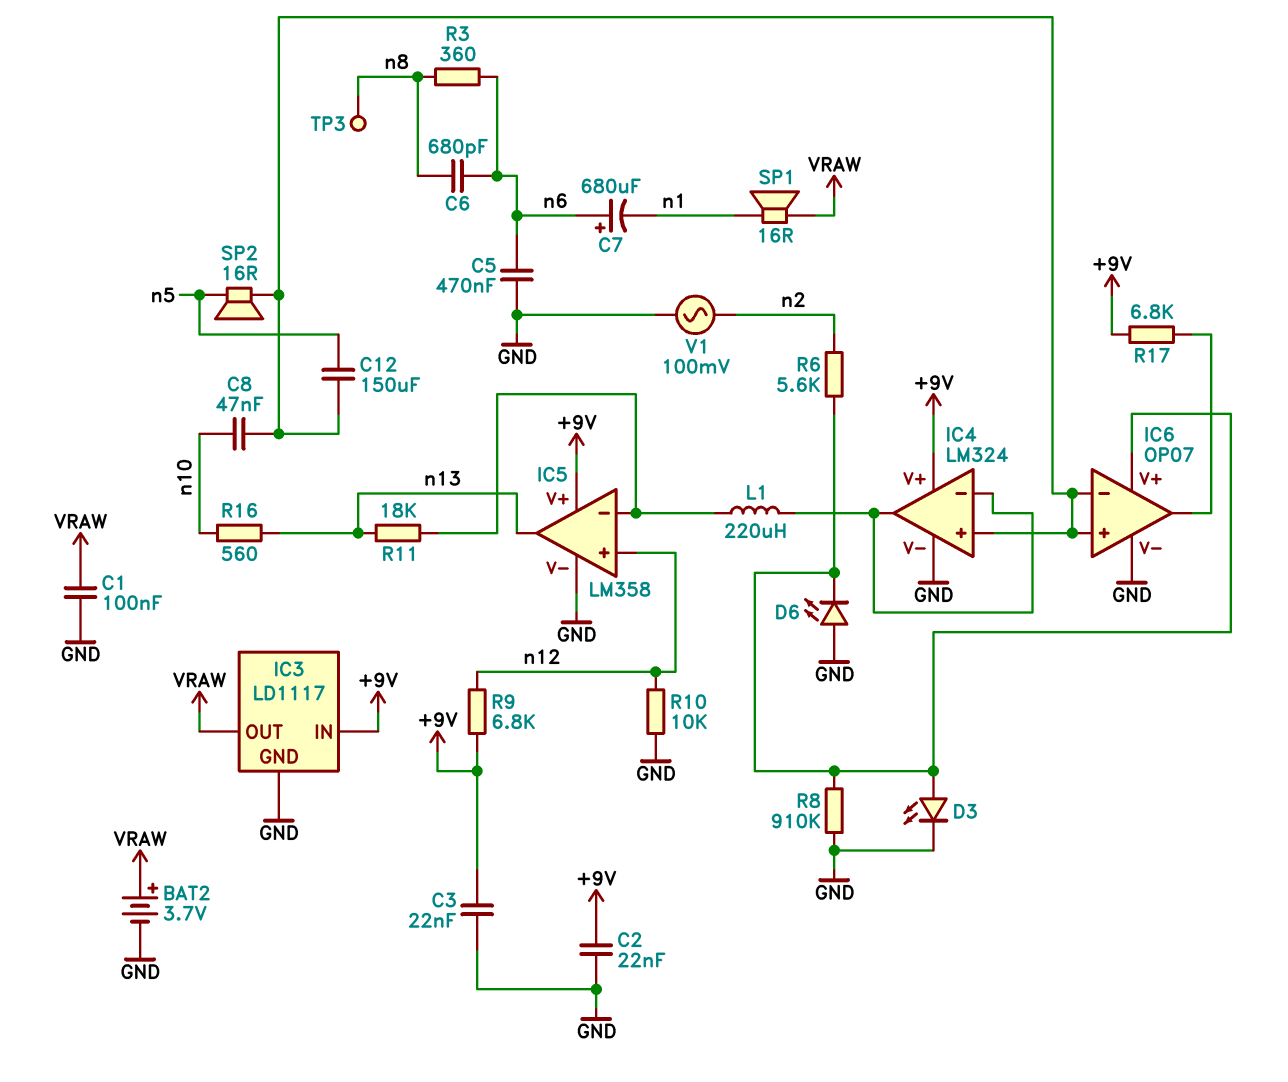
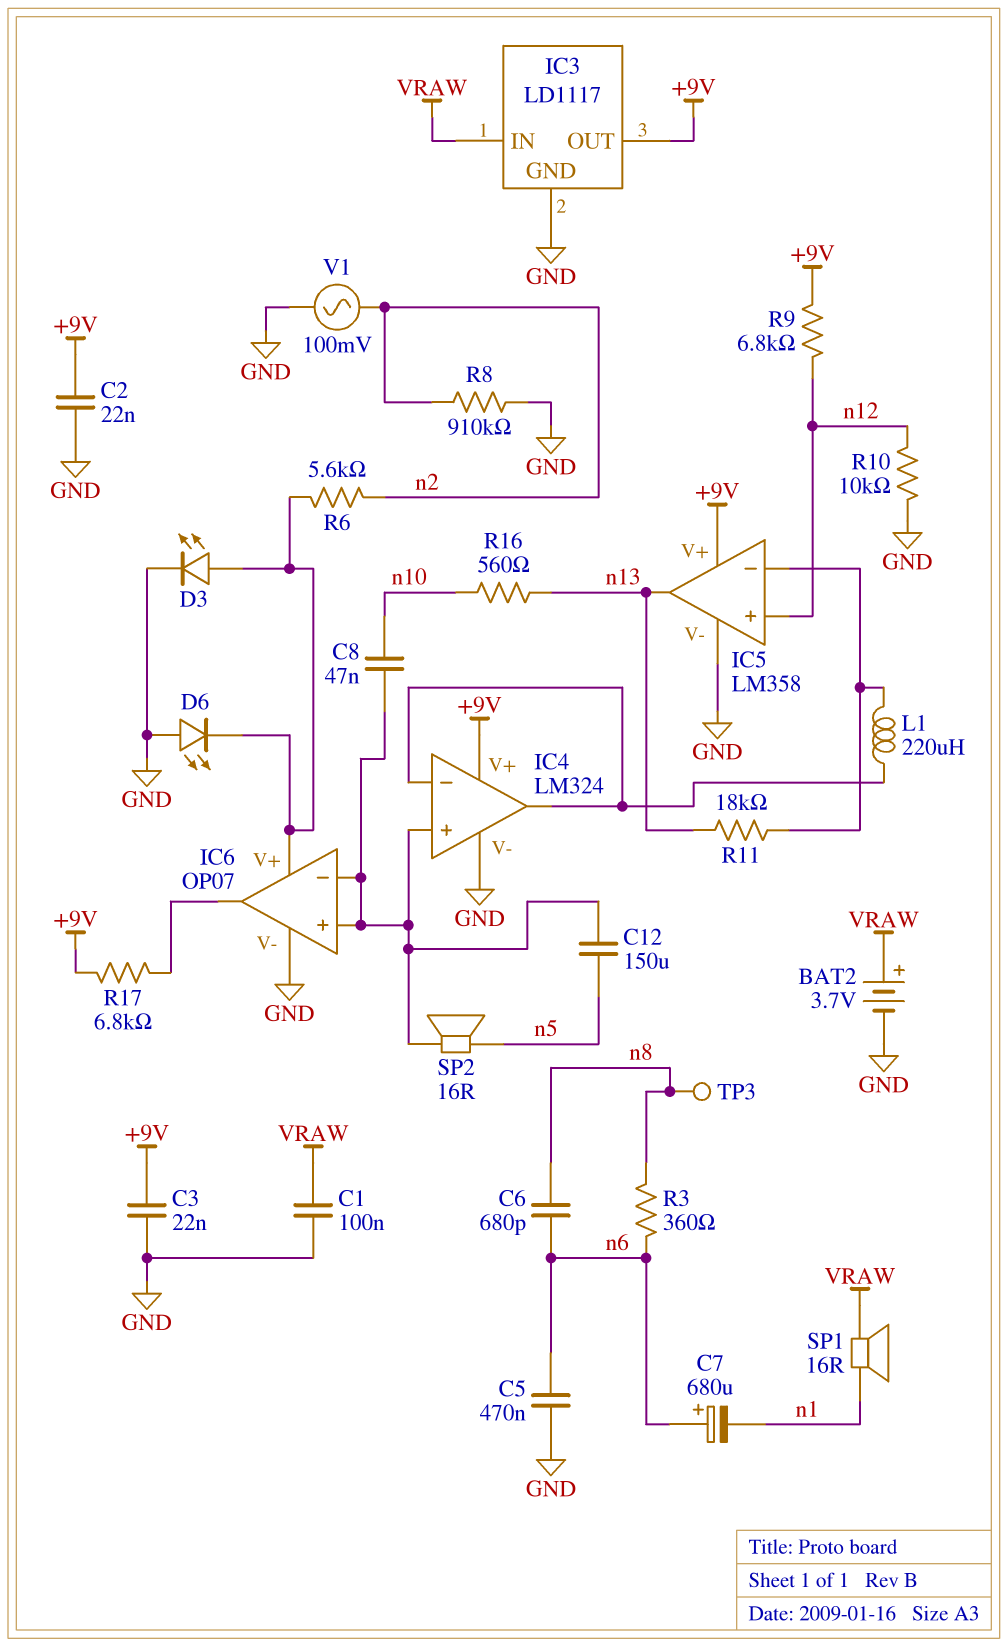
IC3 pin IN: +9V -> VRAW
IC3 pin OUT: VRAW -> +9V
R8: 910k (GND, IC6/V+) -> 910k (GND, n2)

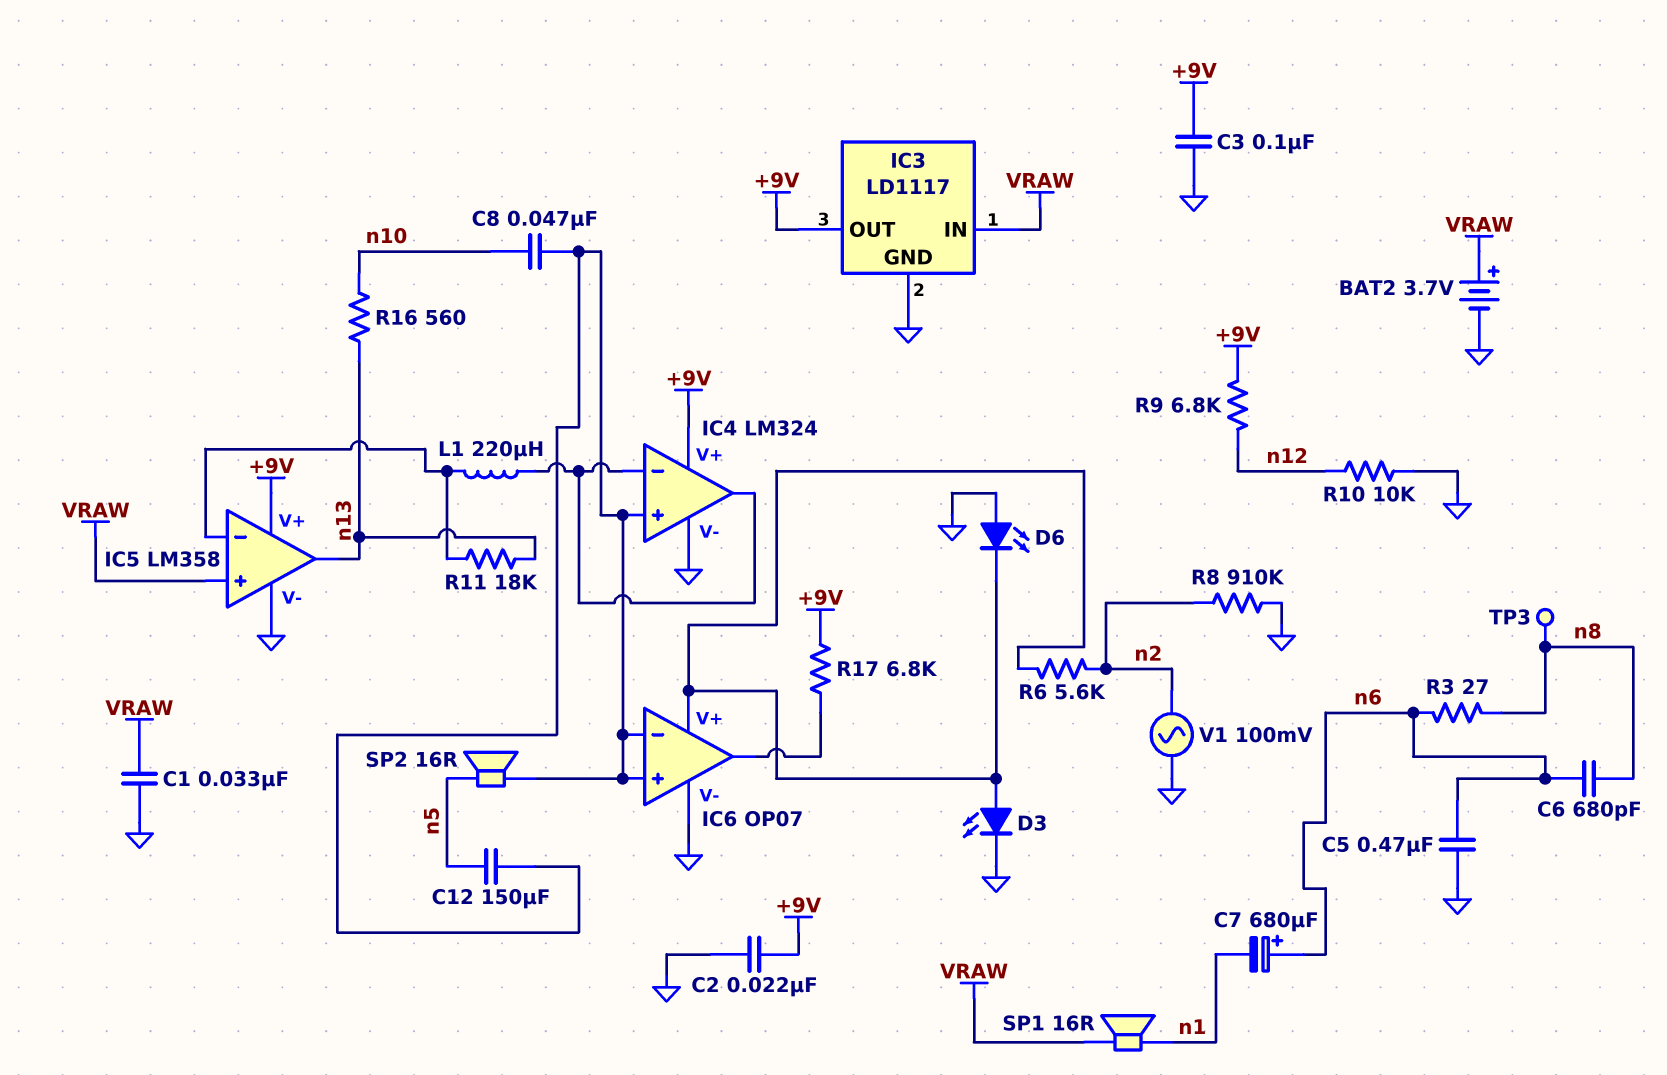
C1: 100nF (GND, VRAW) -> 33nF (GND, VRAW)
C3: 22nF (+9V, GND) -> 100nF (+9V, GND)
IC5 pin in+: n12 -> VRAW
R3: 360 (n6, n8) -> 27 (n6, n8)

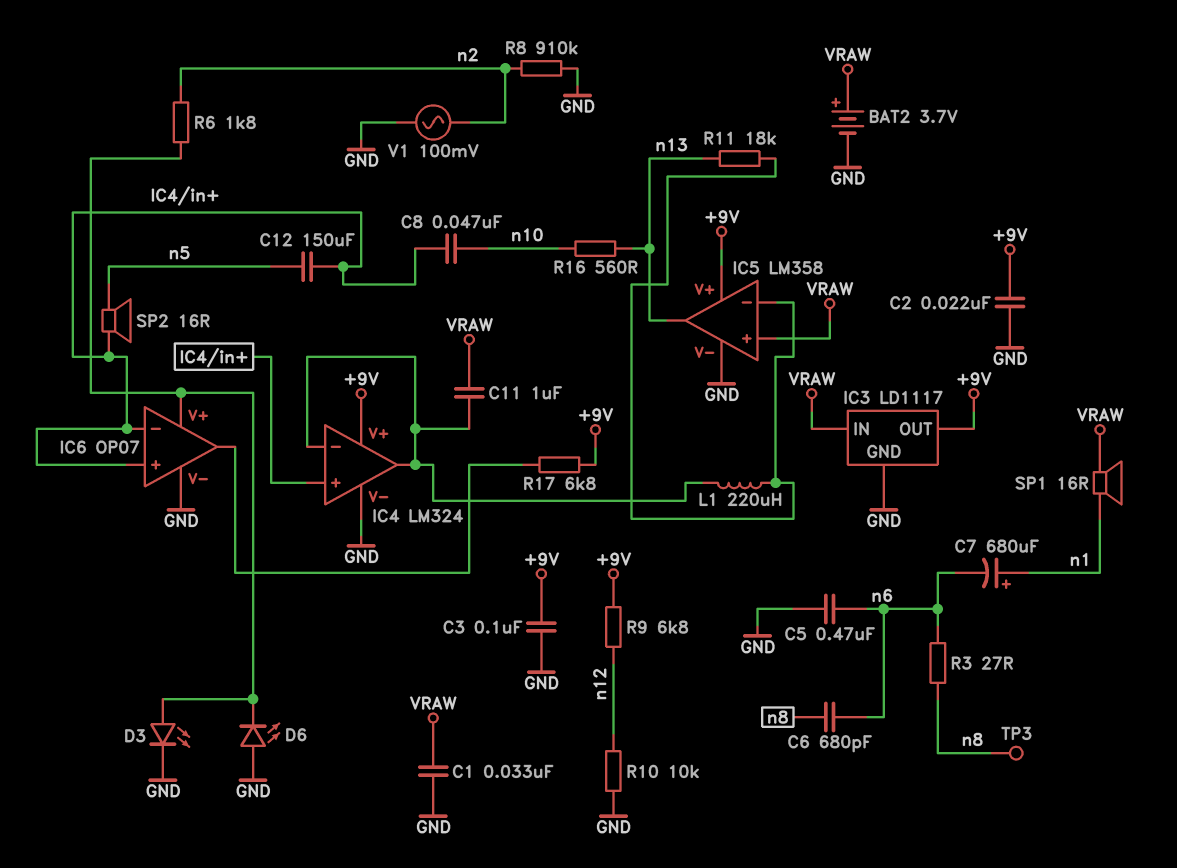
C7: 680uF (plus n6, minus n1) -> 680uF (plus n1, minus n6)
C11: none -> 1uF (IC4/in-, VRAW)
R6: 5.6k (IC6/V+, n2) -> 1.8k (IC6/V+, n2)

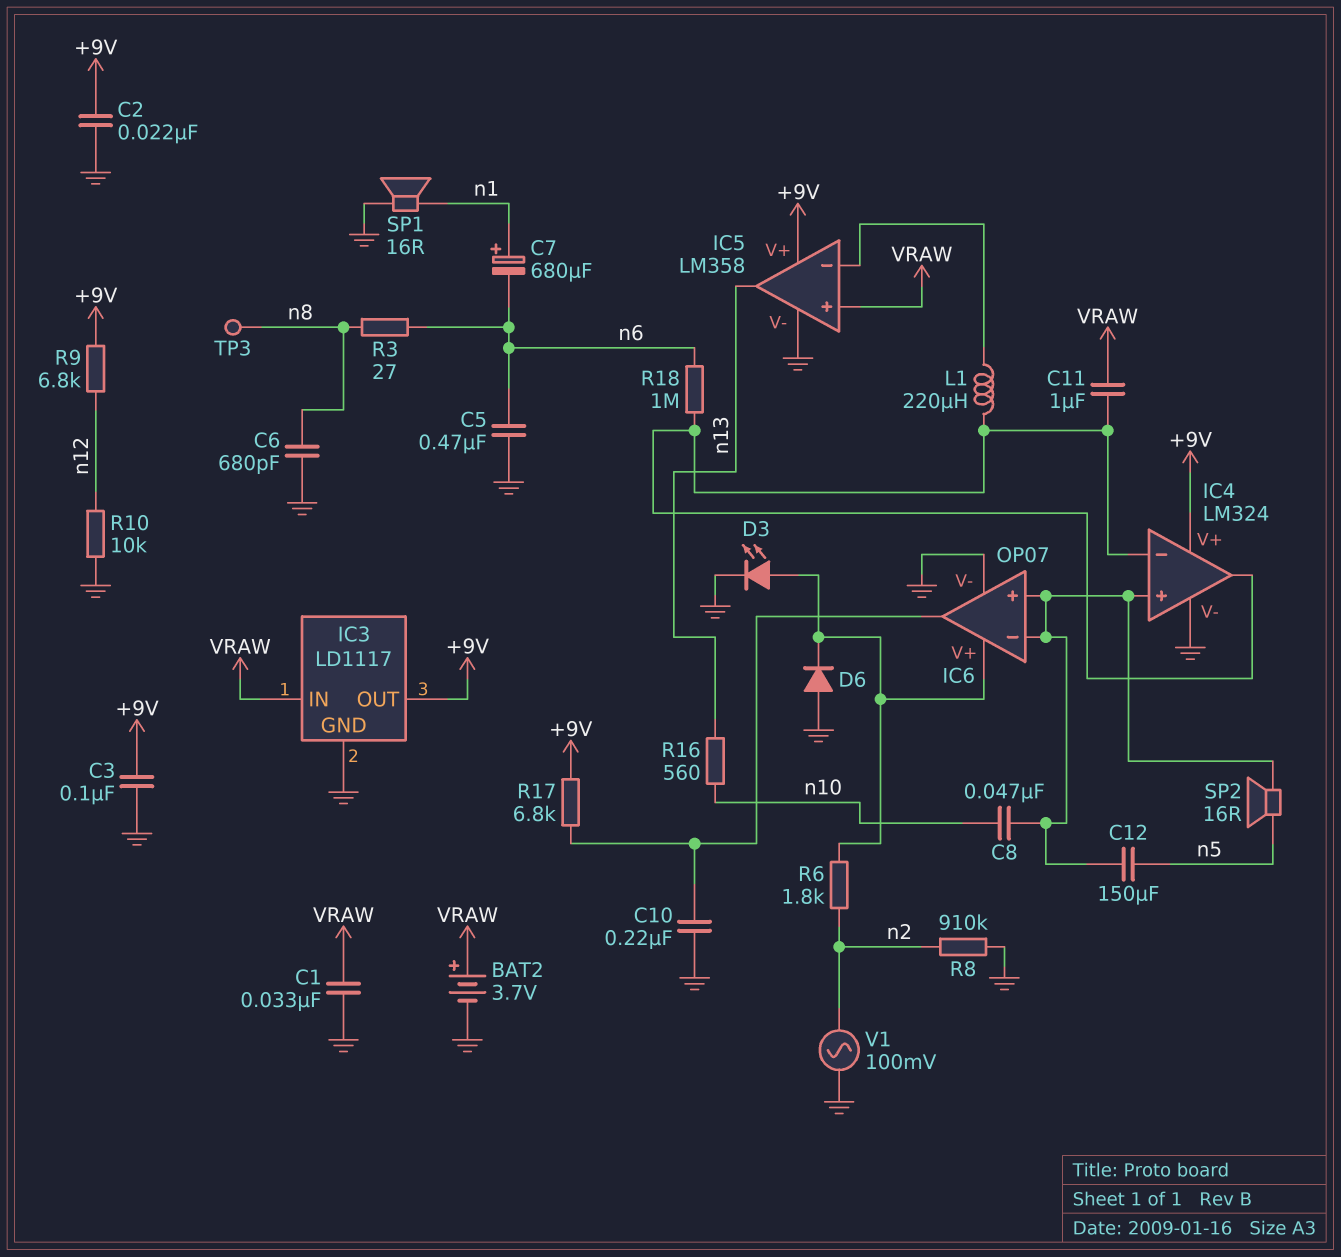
C6: 680pF (n6, n8) -> 680pF (GND, n8)
C10: none -> 220nF (GND, IC6/out)
D6: LED (A GND, K IC6/V+) -> diode (A GND, K IC6/V+)
R11: 18k (IC5/in-, n13) -> none
R18: none -> 1M (IC4/in-, n6)
SP1: speaker 16R (VRAW, n1) -> speaker 16R (GND, n1)

